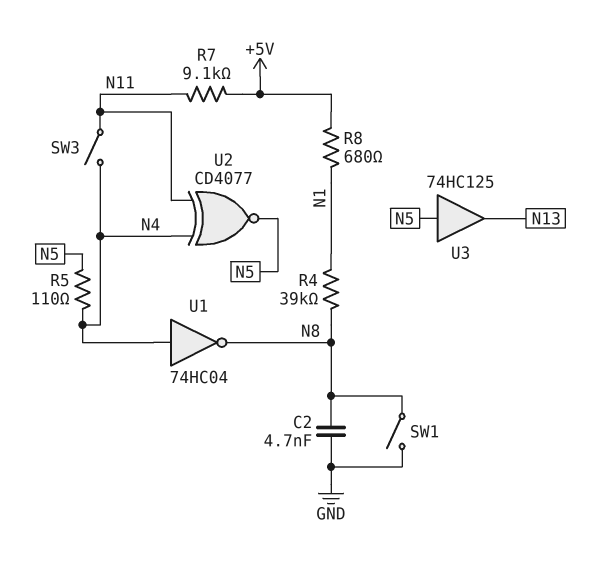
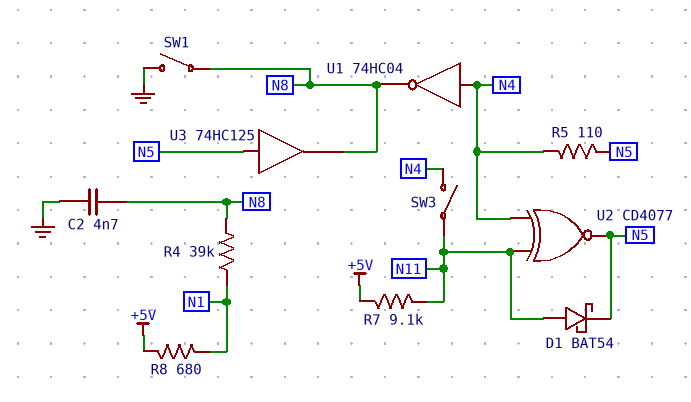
D1: none -> schottky BAT54 (A N11, K N5)
U3: buffer 74HC125 (in N5, out N13) -> buffer 74HC125 (in N5, out N8)

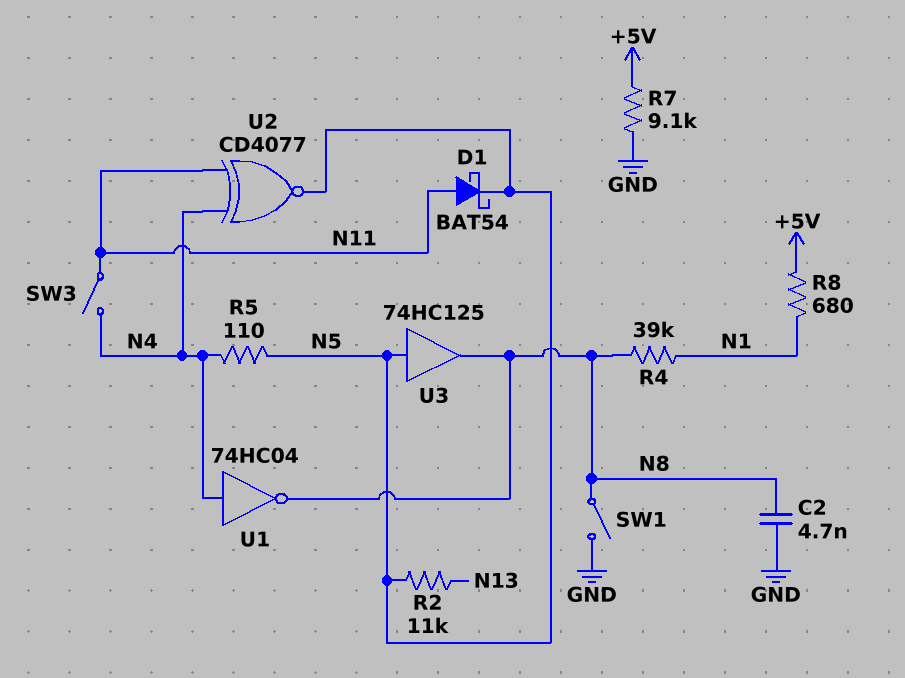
R2: none -> 11k (N5, N13)
R7: 9.1k (+5V, N11) -> 9.1k (+5V, GND)

